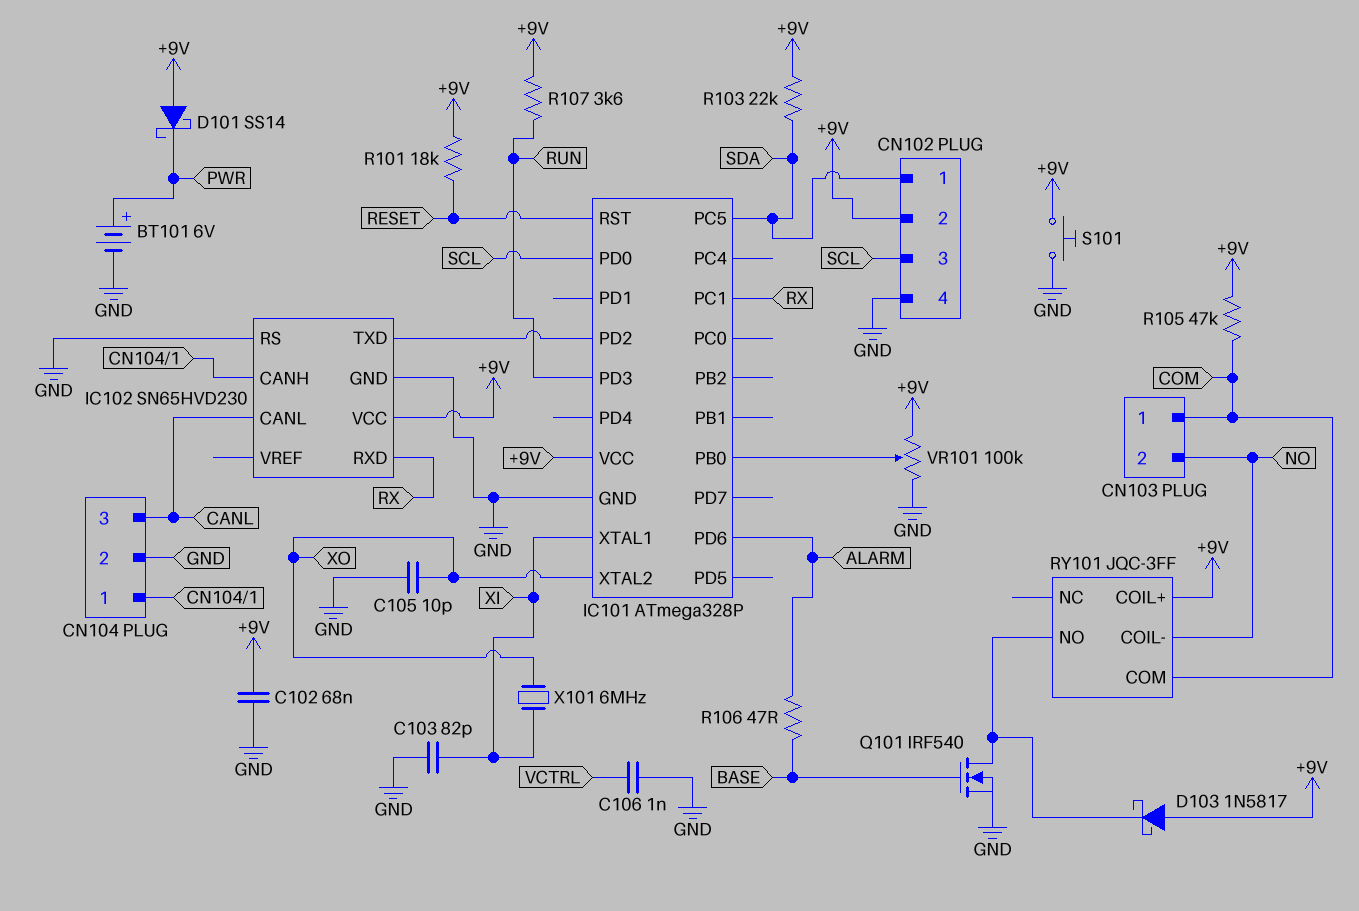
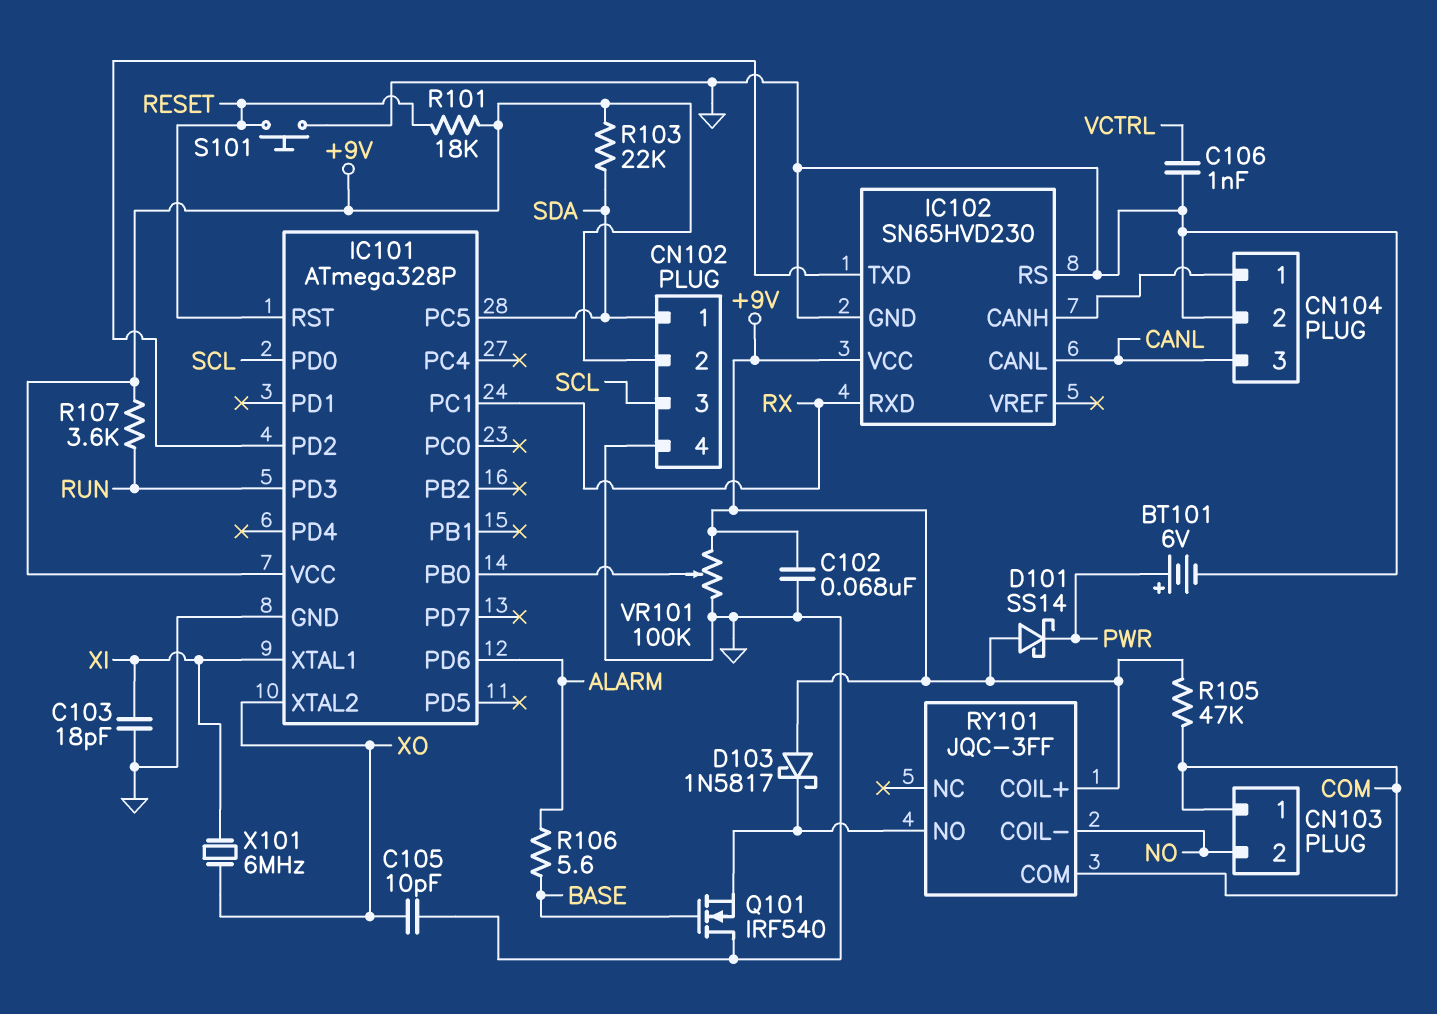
C103: 82pF (GND, XI) -> 18pF (GND, XI)
Q101: NMOS IRF540 (G BASE, D RY101/NO, S GND) -> NMOS IRF540 (G BASE, D GND, S RY101/NO)
R106: 47 (ALARM, BASE) -> 5.6 (ALARM, BASE)
S101: button (+9V, GND) -> button (GND, RESET)

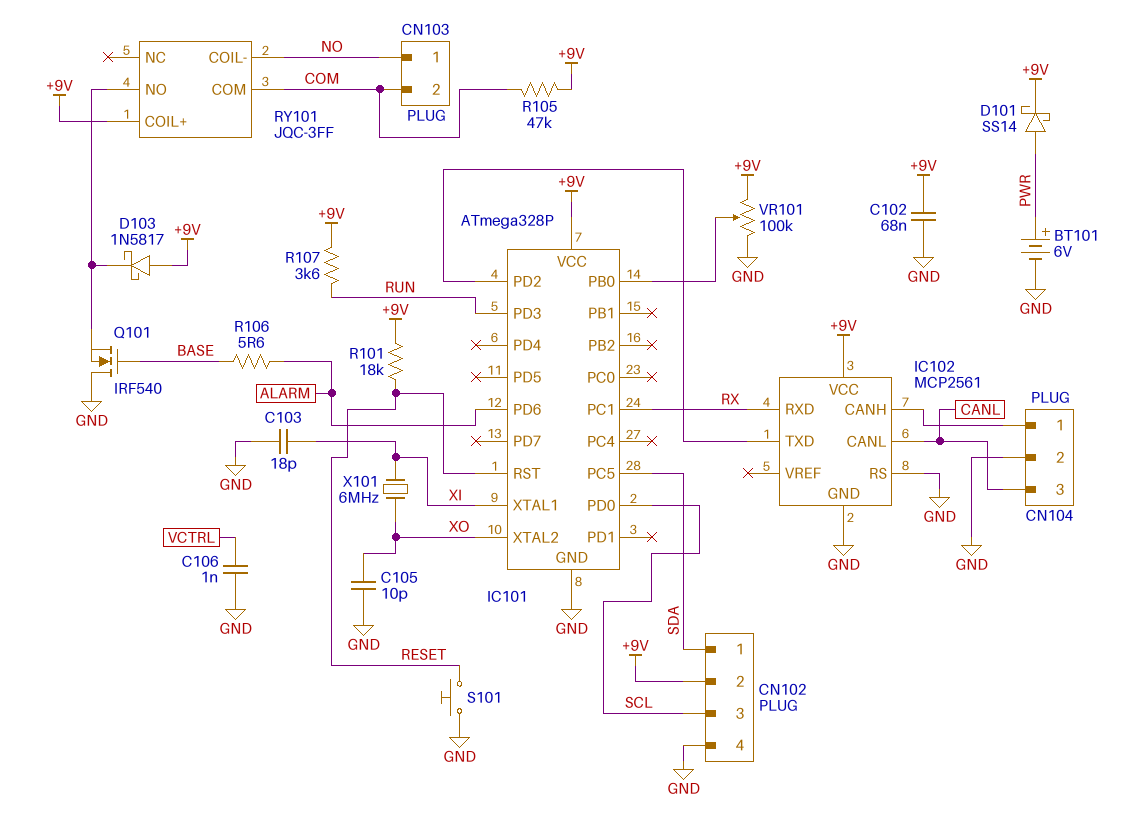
CN103 pin 1: COM -> NO
CN103 pin 2: NO -> COM
D101: schottky SS14 (A +9V, K PWR) -> schottky SS14 (A PWR, K +9V)
IC102: SN65HVD230 -> MCP2561
R103: 22k (+9V, SDA) -> none

